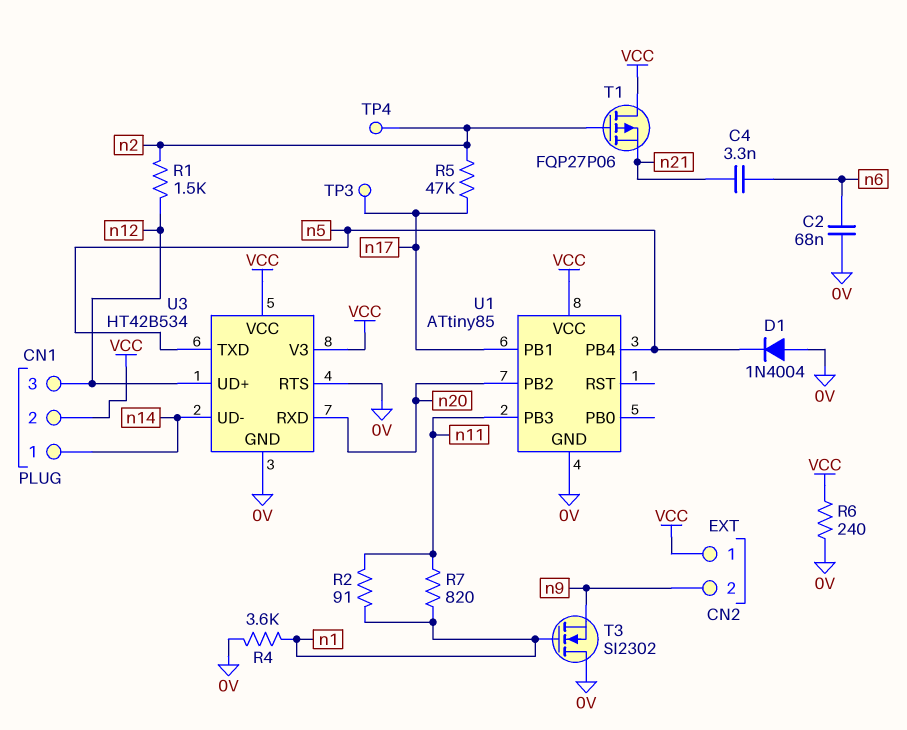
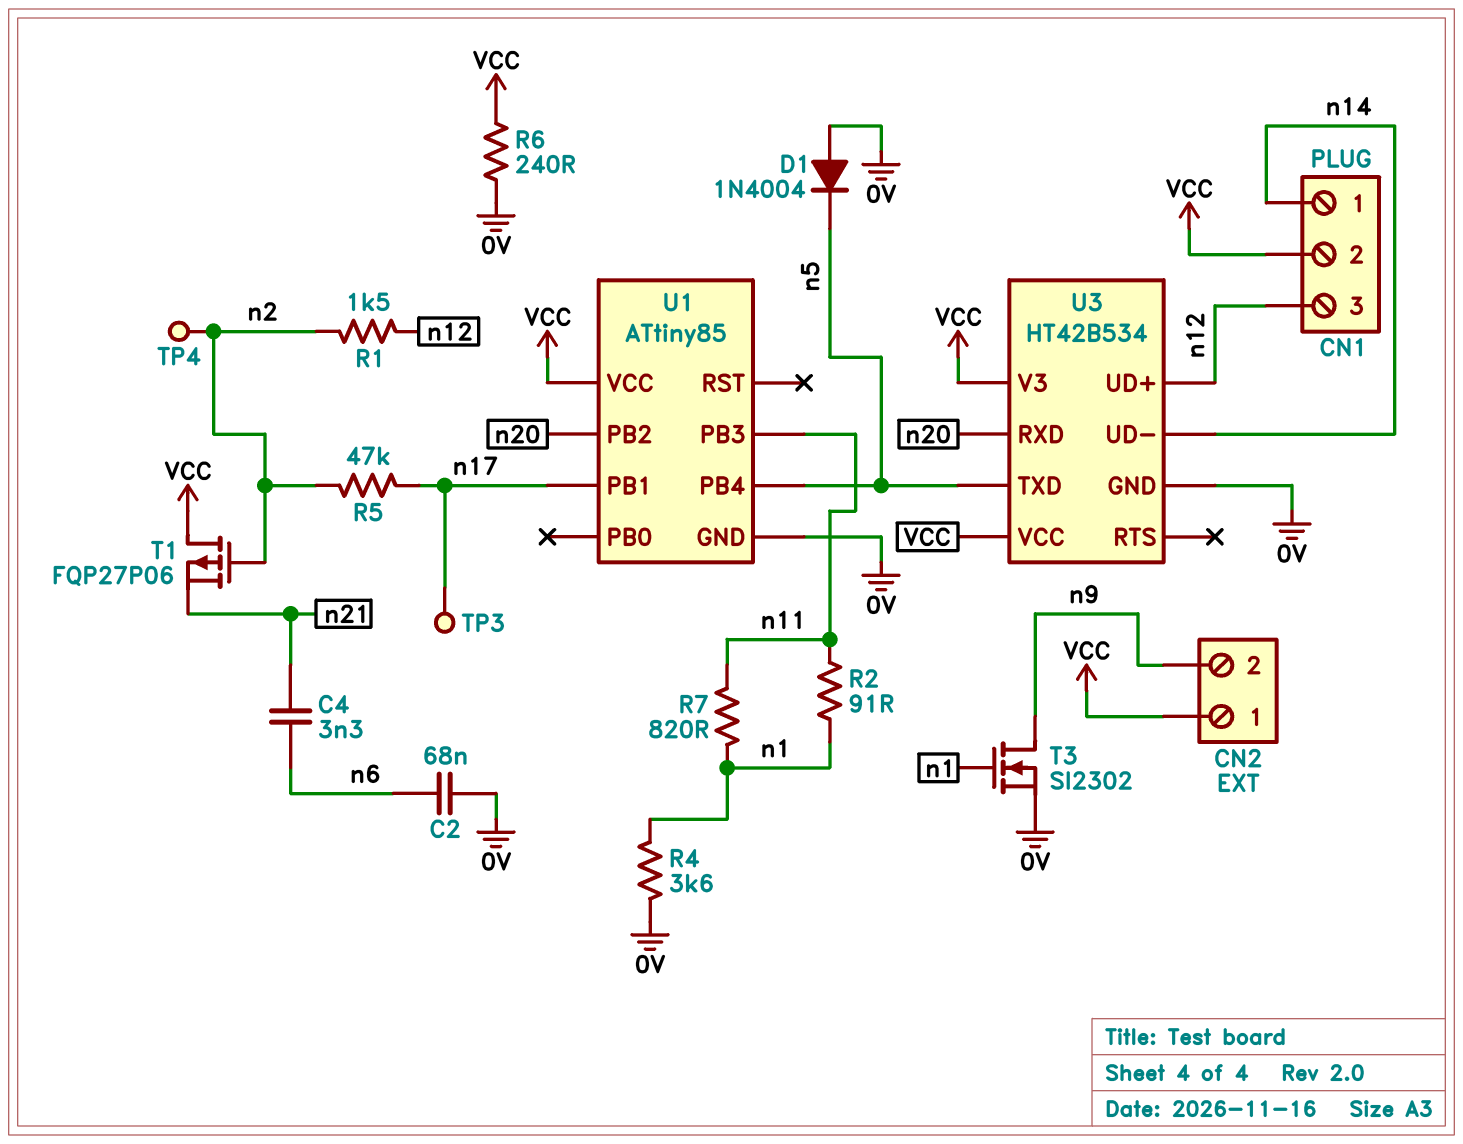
T3: NMOS SI2302 (G n1, D 0V, S n9) -> NMOS SI2302 (G n1, D n9, S 0V)
U3 pin RTS: 0V -> none

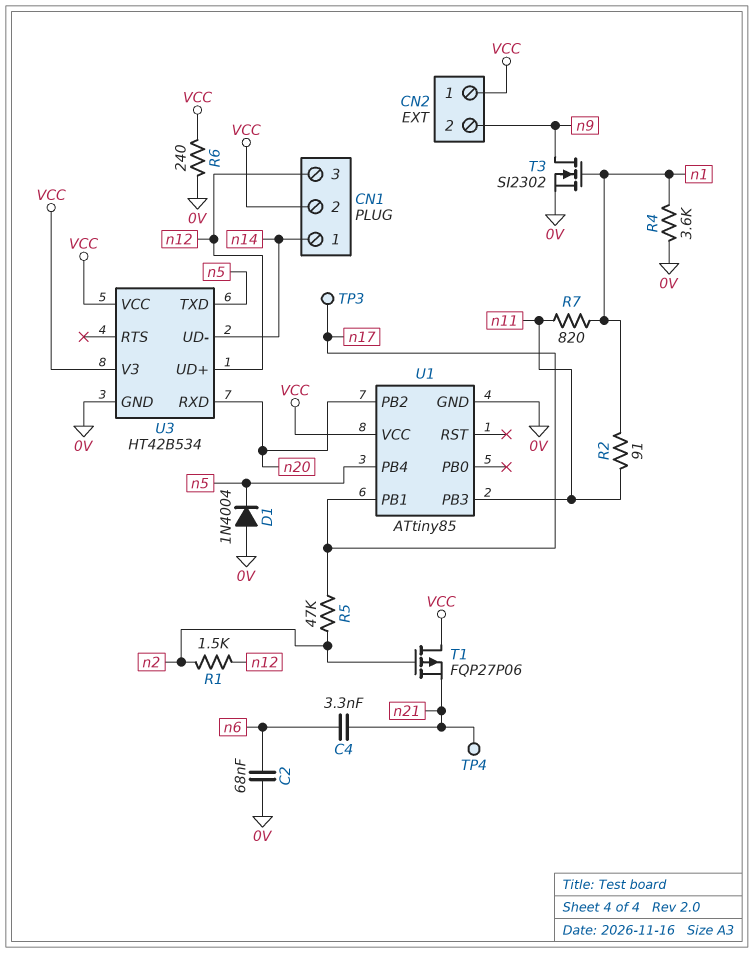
TP4: test point (n2) -> test point (n21)

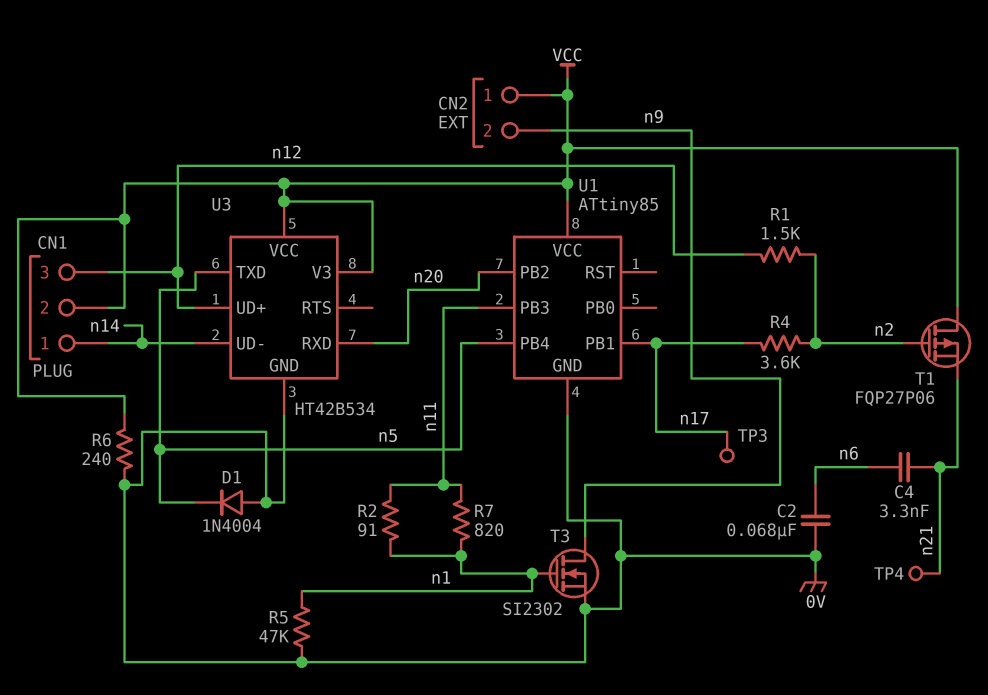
R4: 3.6k (0V, n1) -> 3.6k (n2, n17)
R5: 47k (n2, n17) -> 47k (0V, n1)

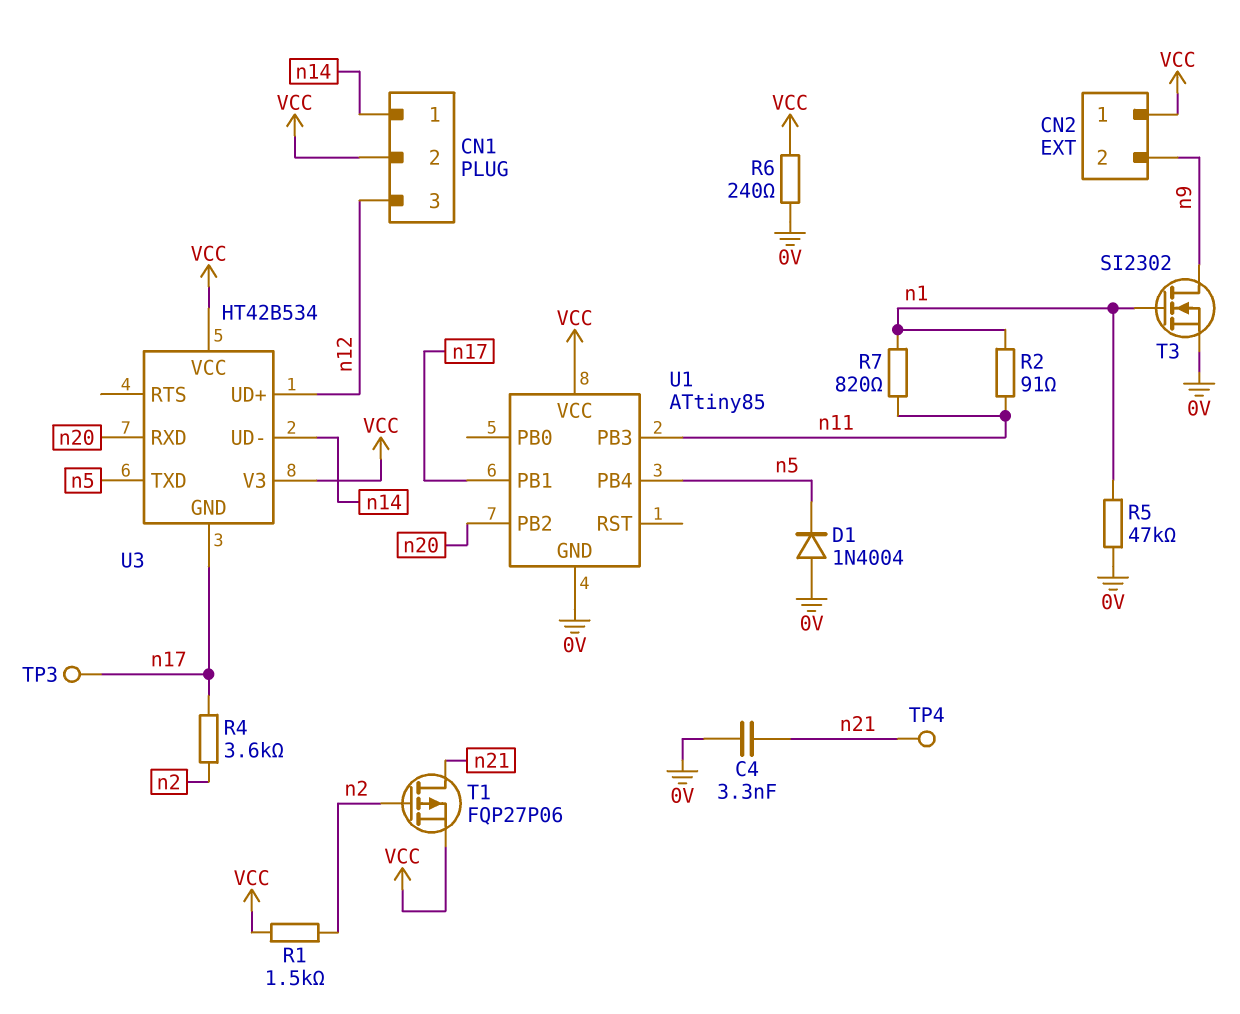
C2: 68nF (0V, n6) -> none
C4: 3.3nF (n6, n21) -> 3.3nF (0V, n21)
R1: 1.5k (n2, n12) -> 1.5k (VCC, n2)
T1: PMOS FQP27P06 (G n2, D VCC, S n21) -> PMOS FQP27P06 (G n2, D n21, S VCC)
U3 pin GND: 0V -> n17

